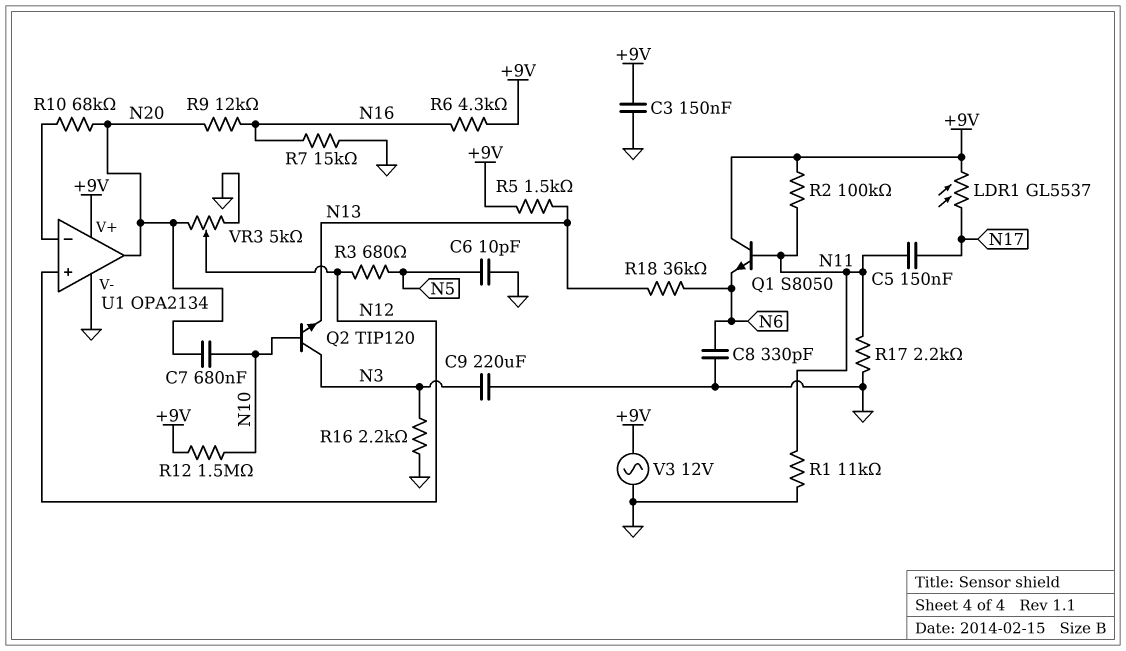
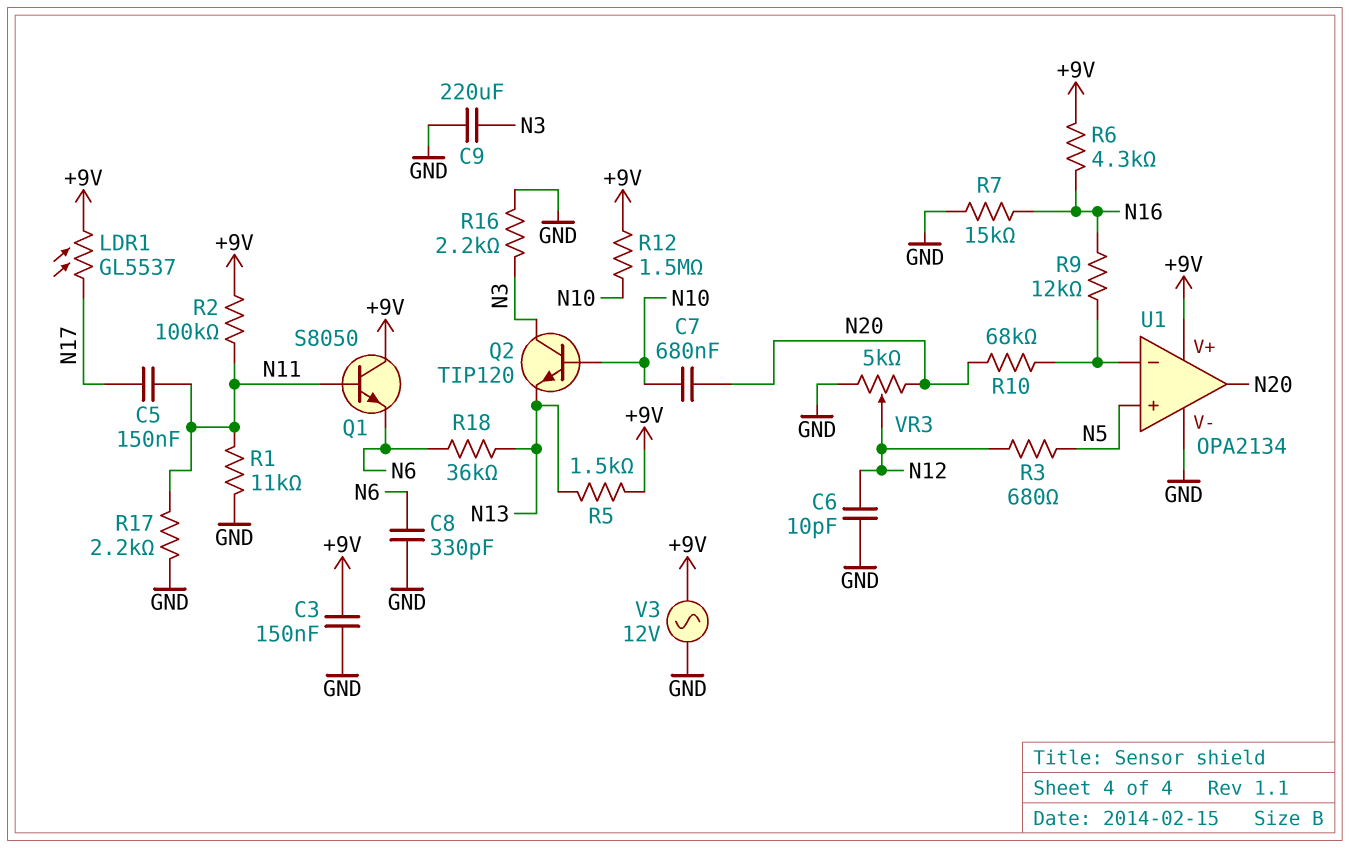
C6: 10pF (GND, N5) -> 10pF (GND, N12)
R9: 12k (N16, N20) -> 12k (N16, U1/in-)
U1 pin in+: N12 -> N5

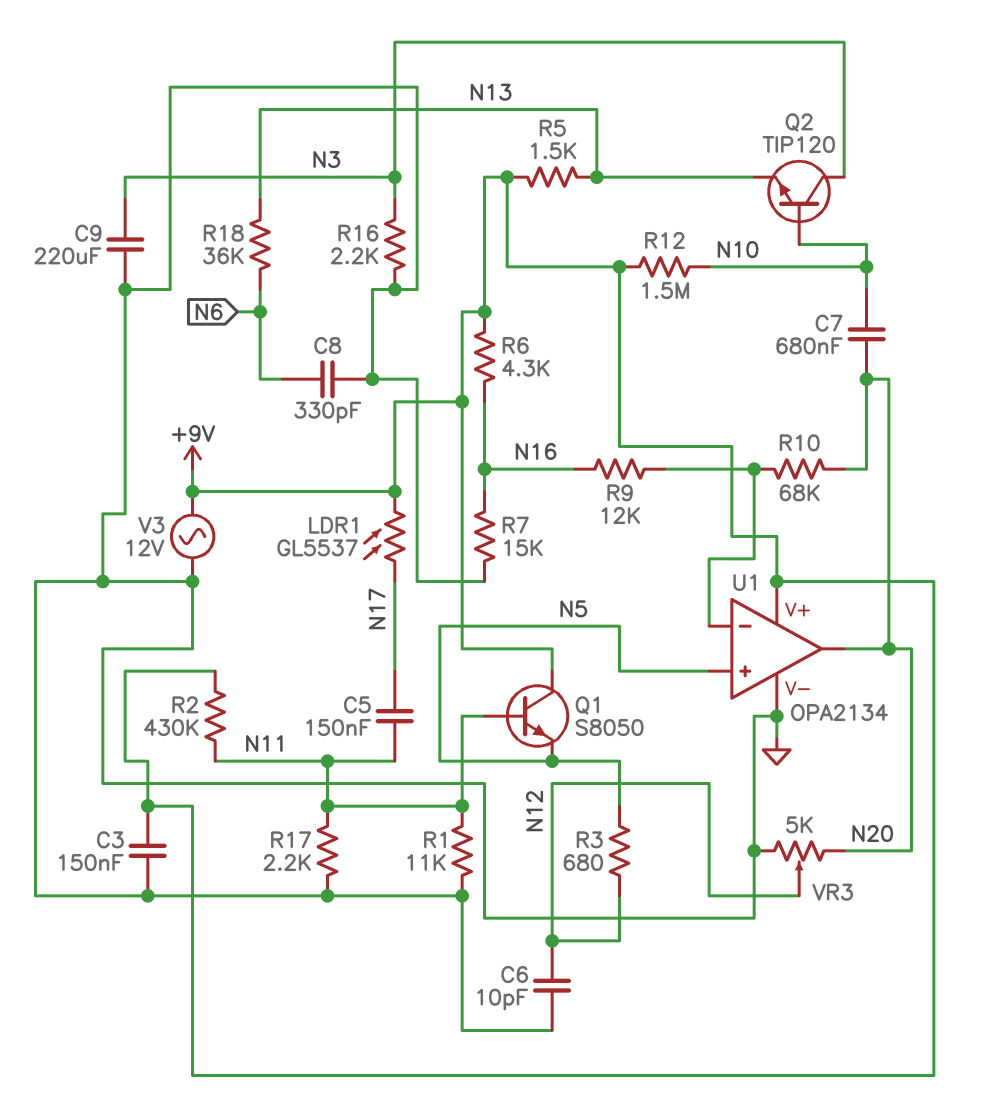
Q1: NPN S8050 (B N11, C +9V, E N6) -> NPN S8050 (B N11, C +9V, E N5)
R2: 100k (+9V, N11) -> 430k (+9V, N11)

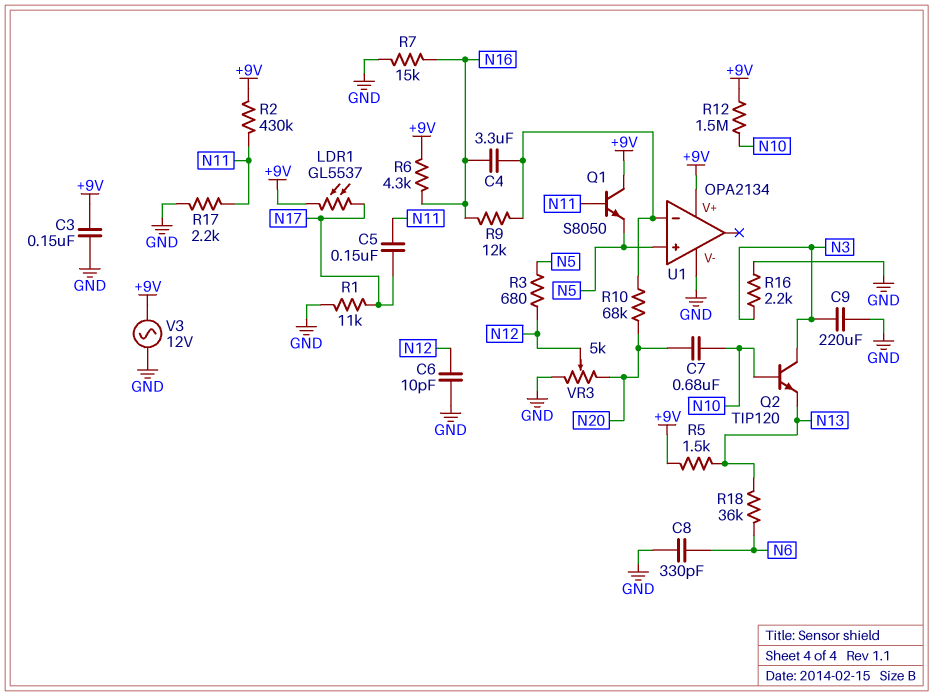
C4: none -> 3.3uF (N16, U1/in-)
R1: 11k (GND, N11) -> 11k (GND, N17)
U1 pin out: N20 -> none

